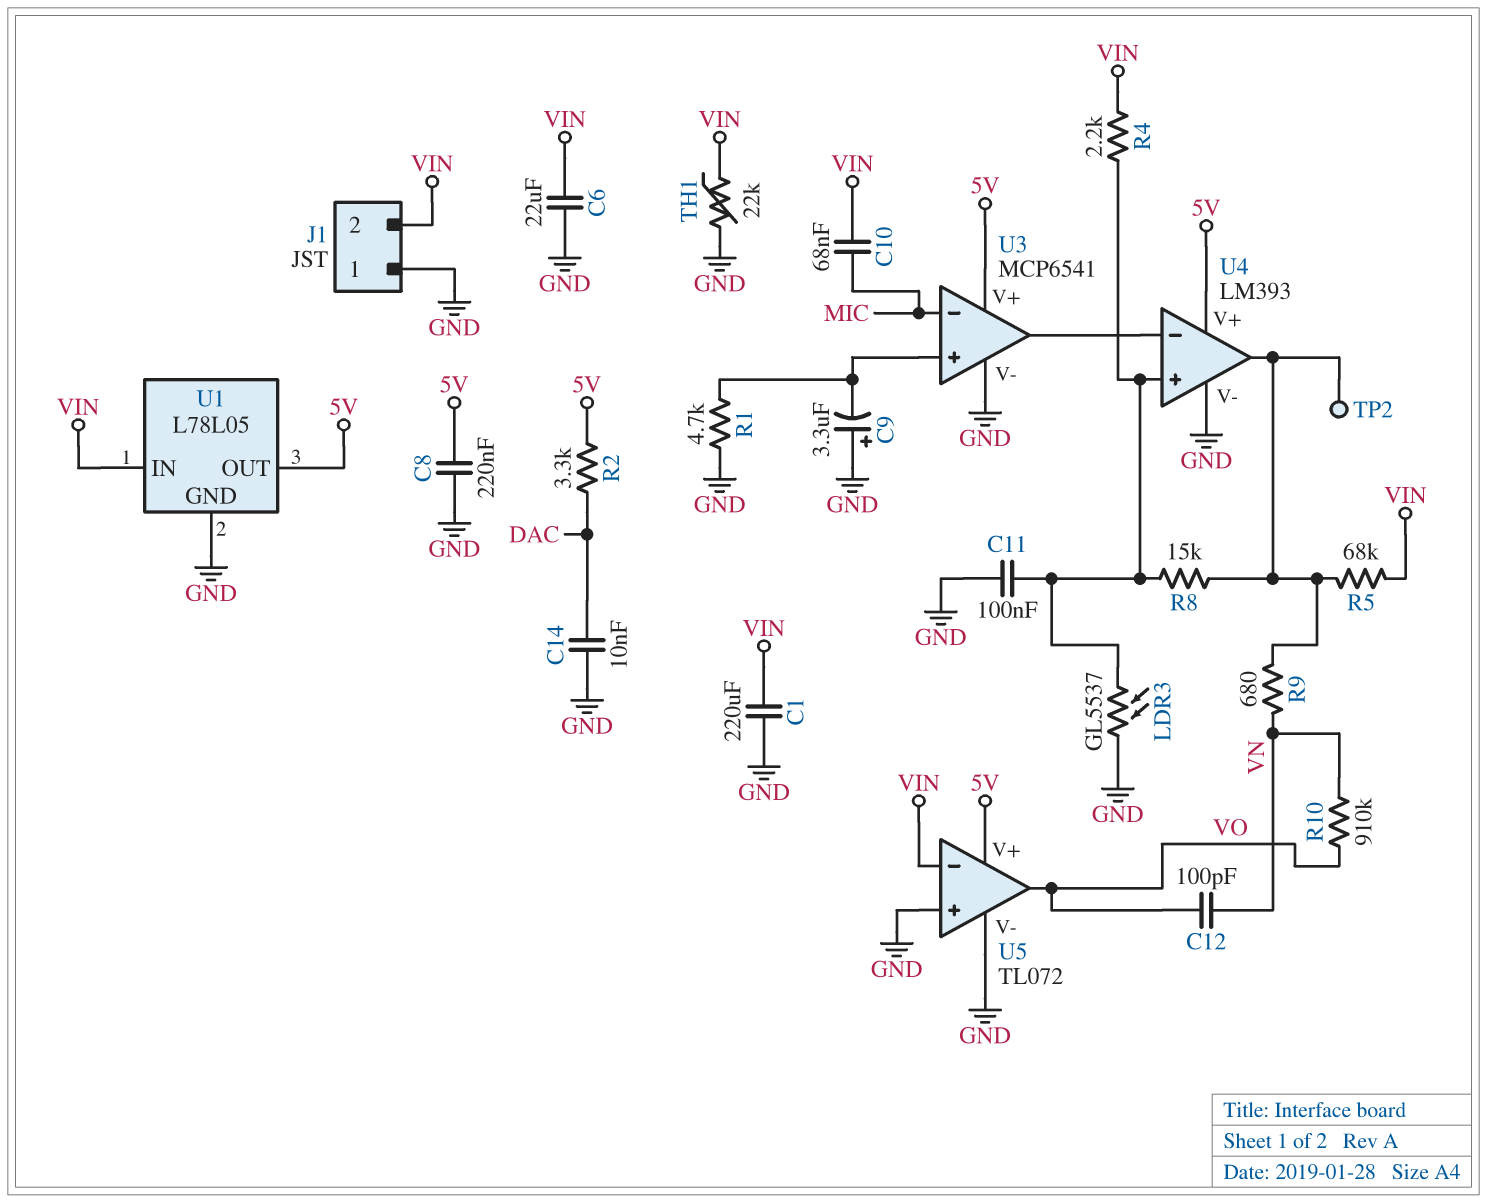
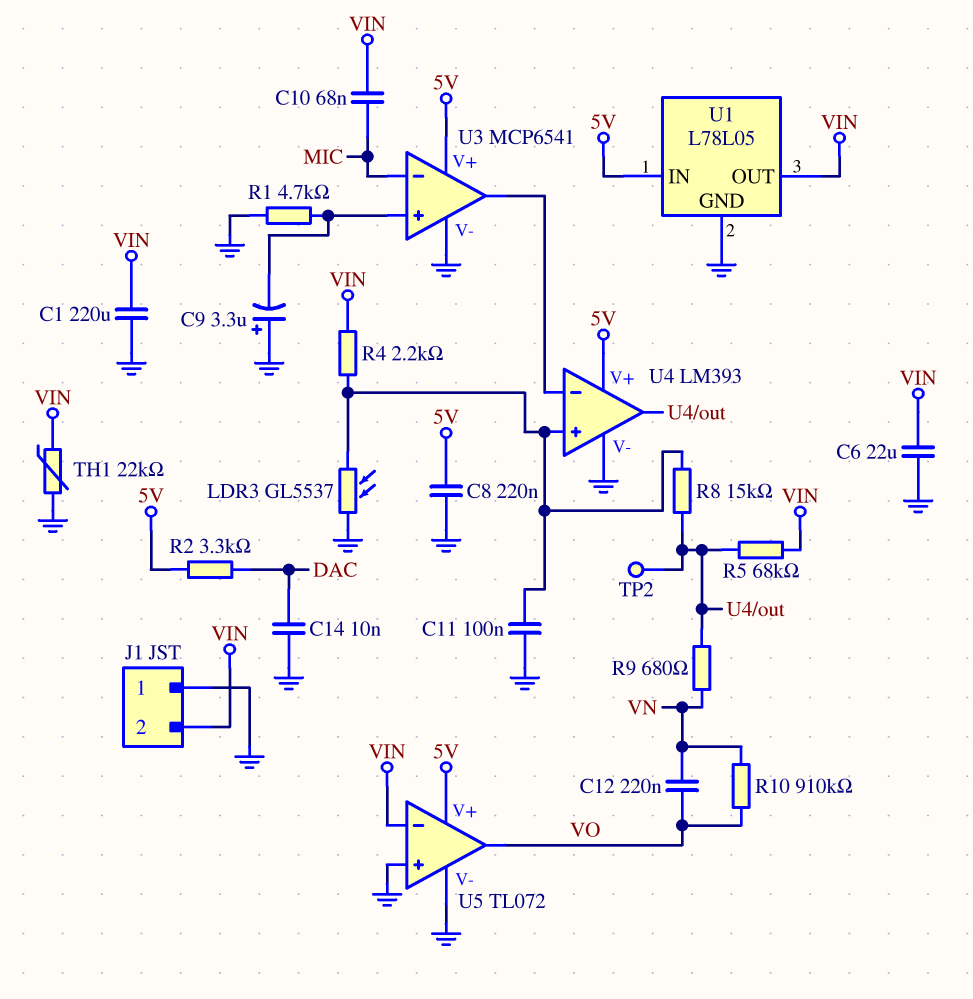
C12: 100pF (VN, VO) -> 220nF (VN, VO)
U1 pin IN: VIN -> 5V
U1 pin OUT: 5V -> VIN

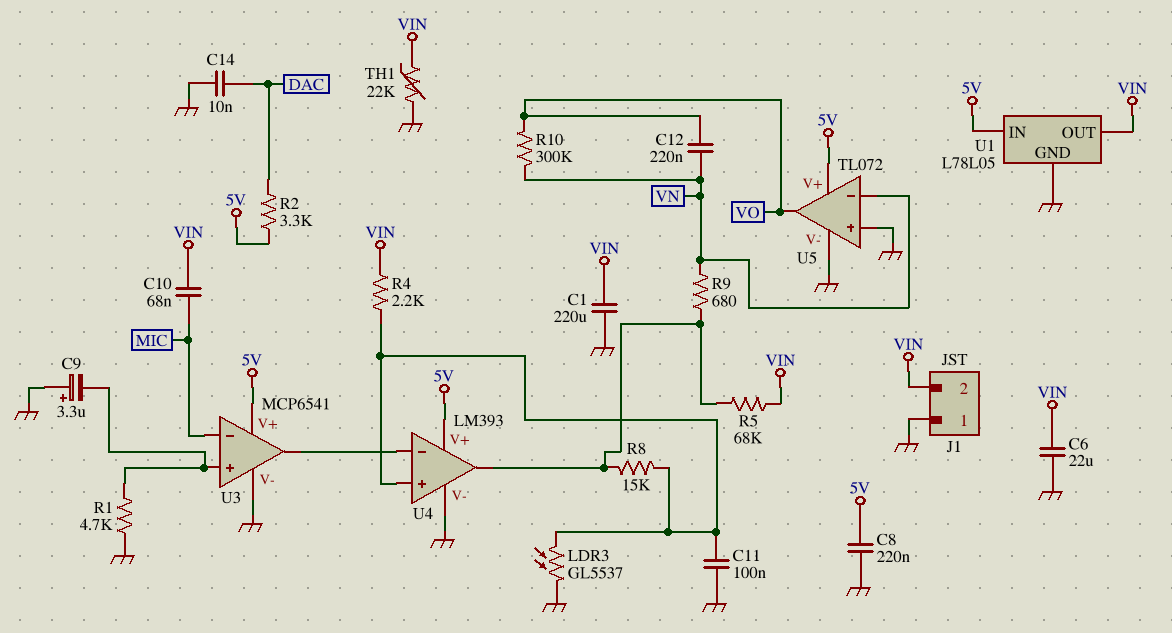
R10: 910k (VN, VO) -> 300k (VN, VO)
TP2: test point (U4/out) -> none
U5 pin in-: VIN -> VN

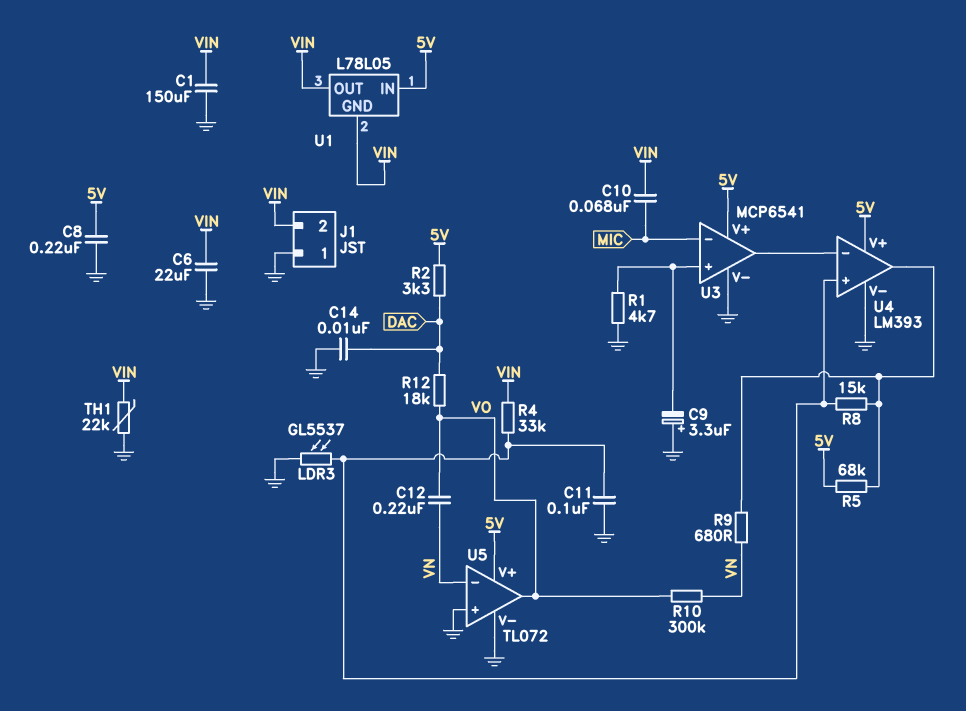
C1: 220uF (GND, VIN) -> 150uF (GND, VIN)
R4: 2.2k (U4/in+, VIN) -> 33k (U4/in+, VIN)
R5: 68k (U4/out, VIN) -> 68k (5V, U4/out)
R12: none -> 18k (DAC, VO)
U1 pin GND: GND -> VIN

